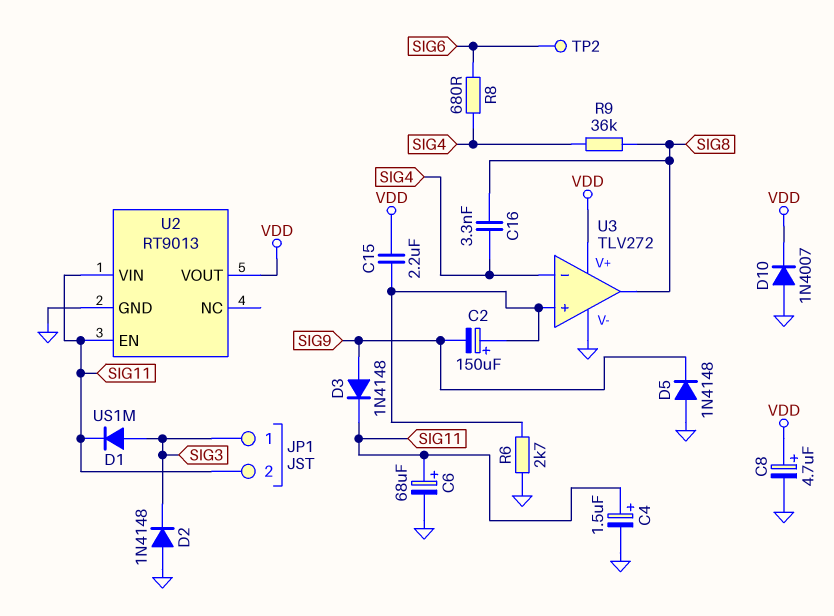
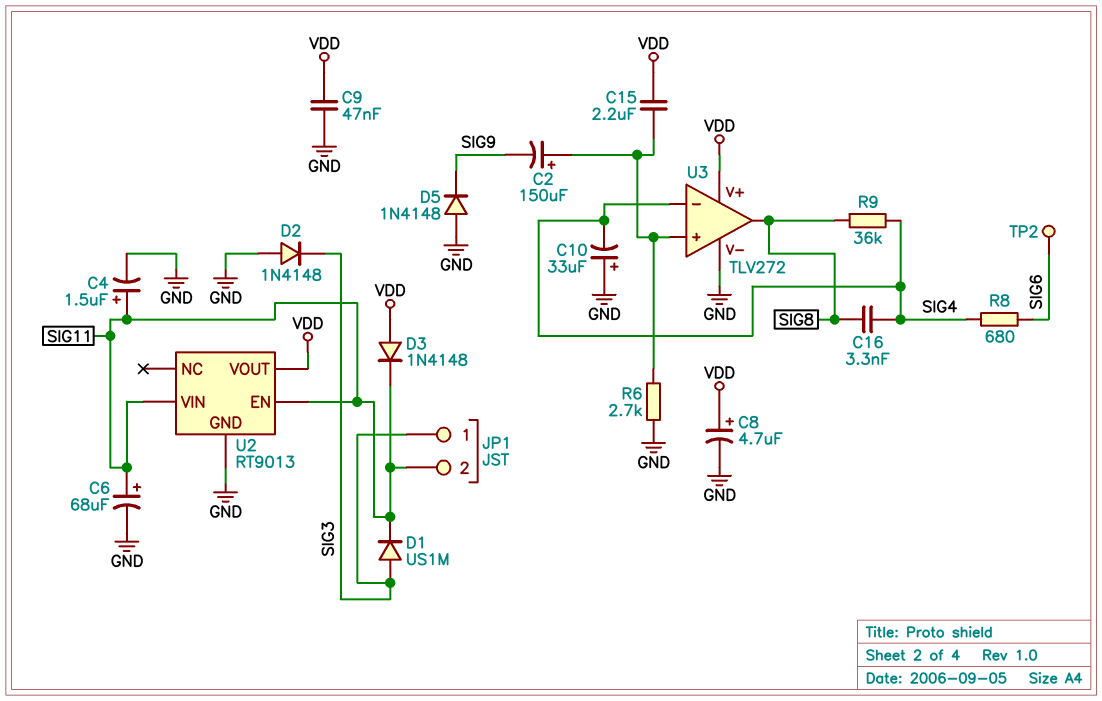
C9: none -> 47nF (GND, VDD)
C10: none -> 33uF (plus GND, minus SIG4)
D3: diode 1N4148 (A SIG9, K SIG11) -> diode 1N4148 (A VDD, K SIG11)
D10: diode 1N4007 (A GND, K VDD) -> none

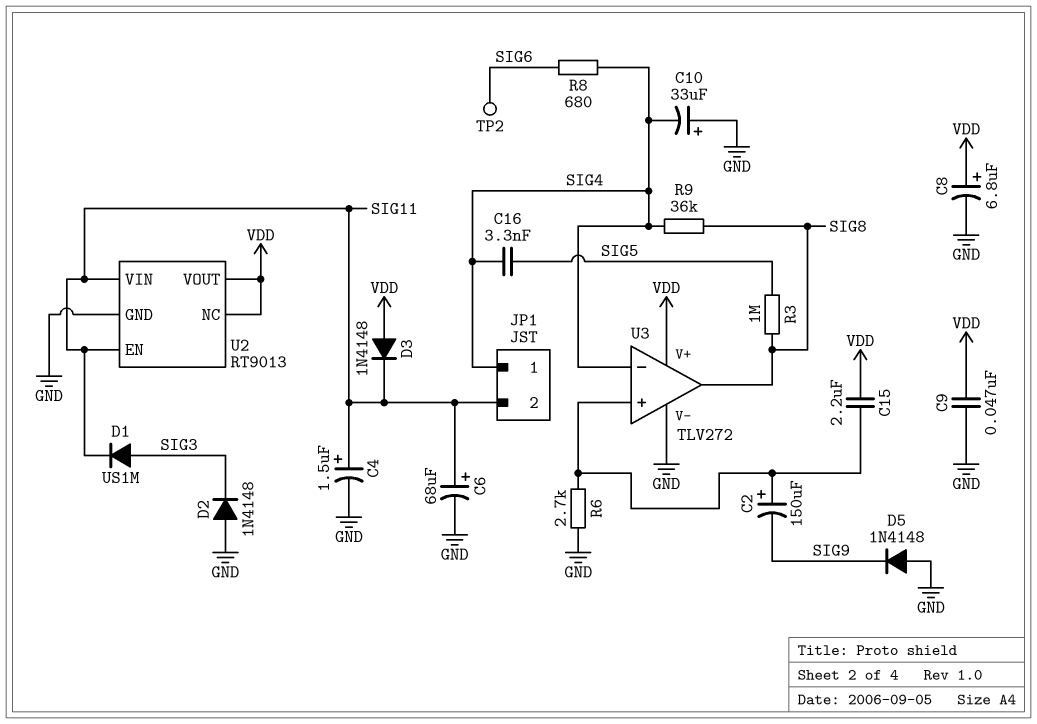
C8: 4.7uF (plus VDD, minus GND) -> 6.8uF (plus VDD, minus GND)
C16: 3.3nF (SIG4, SIG8) -> 3.3nF (SIG4, SIG5)
JP1 pin 1: SIG3 -> SIG4
R3: none -> 1M (SIG5, SIG8)
U2 pin NC: none -> VDD

